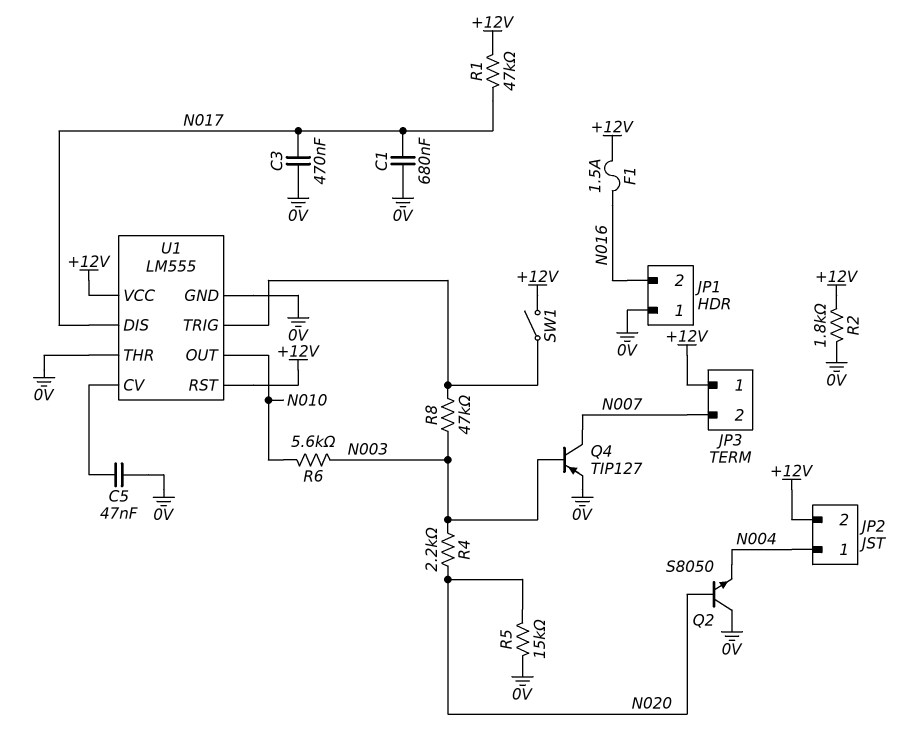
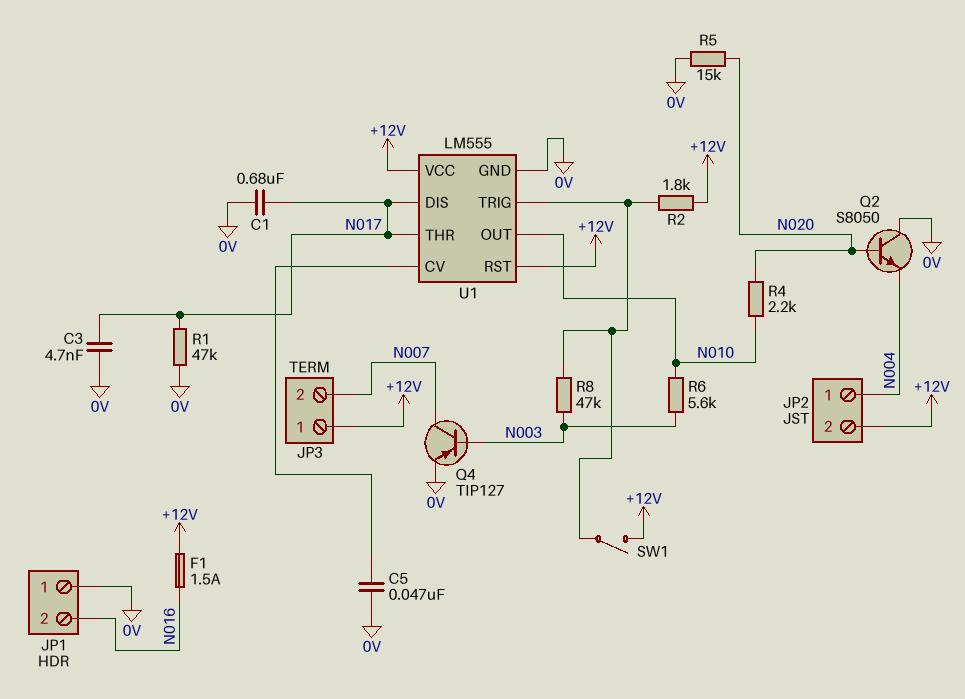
C3: 470nF (0V, N017) -> 4.7nF (0V, N017)
R1: 47k (+12V, N017) -> 47k (0V, N017)
R2: 1.8k (+12V, 0V) -> 1.8k (+12V, U1/TRIG)
R4: 2.2k (N003, N020) -> 2.2k (N010, N020)
U1 pin THR: 0V -> N017

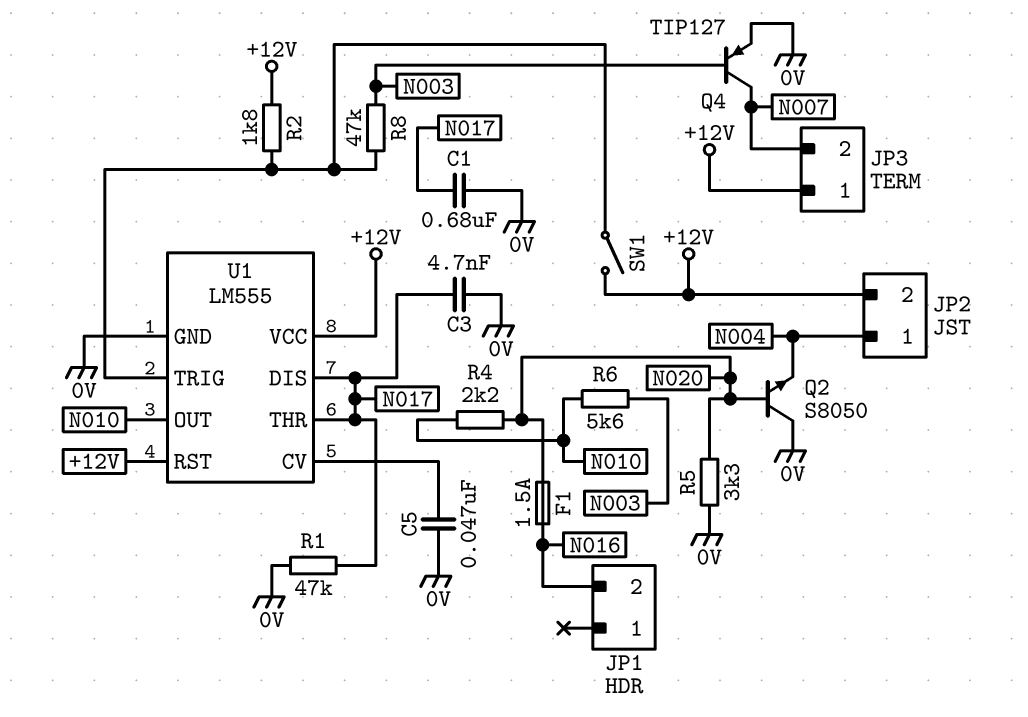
F1: 1.5A (+12V, N016) -> 1.5A (N016, N020)
JP1 pin 1: 0V -> none
R5: 15k (0V, N020) -> 3.3k (0V, N020)

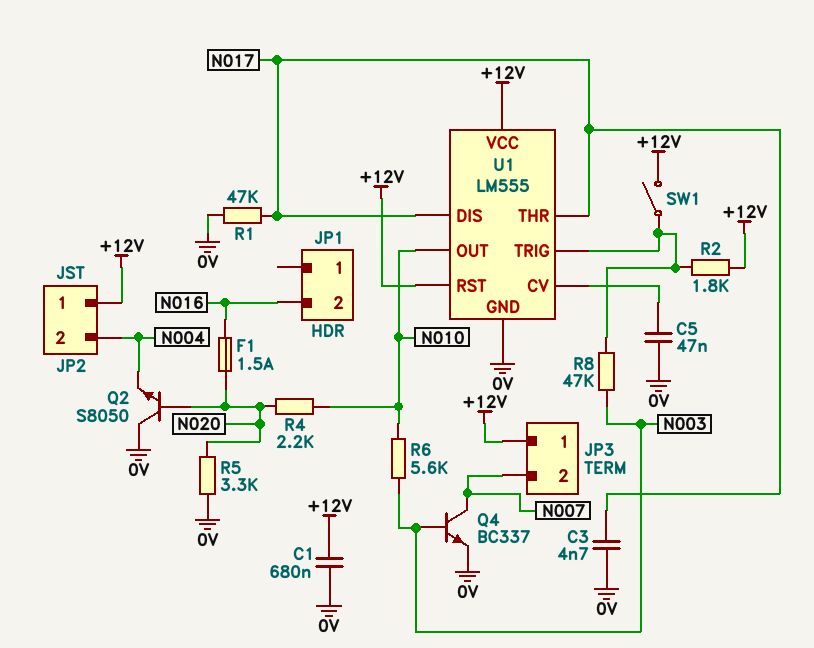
C1: 680nF (0V, N017) -> 680nF (+12V, 0V)
JP2 pin 1: N004 -> +12V
JP2 pin 2: +12V -> N004
Q4: PNP TIP127 (B N003, C N007, E 0V) -> NPN BC337 (B N003, C N007, E 0V)

